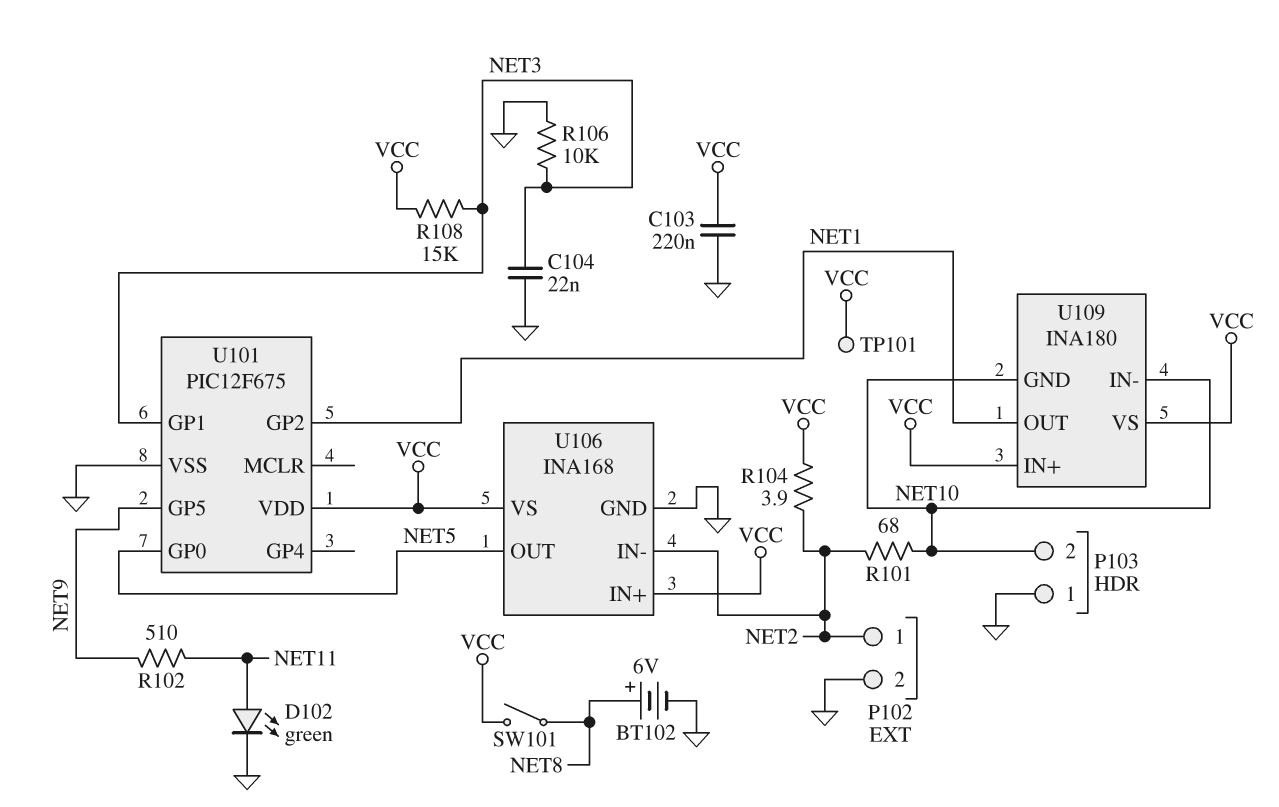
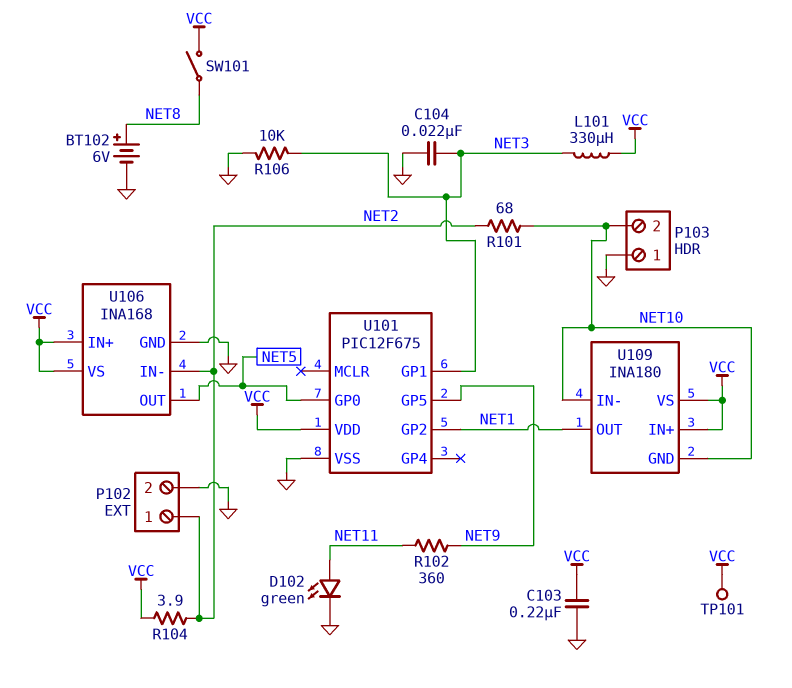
L101: none -> 330uH (NET3, VCC)
R102: 510 (NET9, NET11) -> 360 (NET9, NET11)
R108: 15k (NET3, VCC) -> none

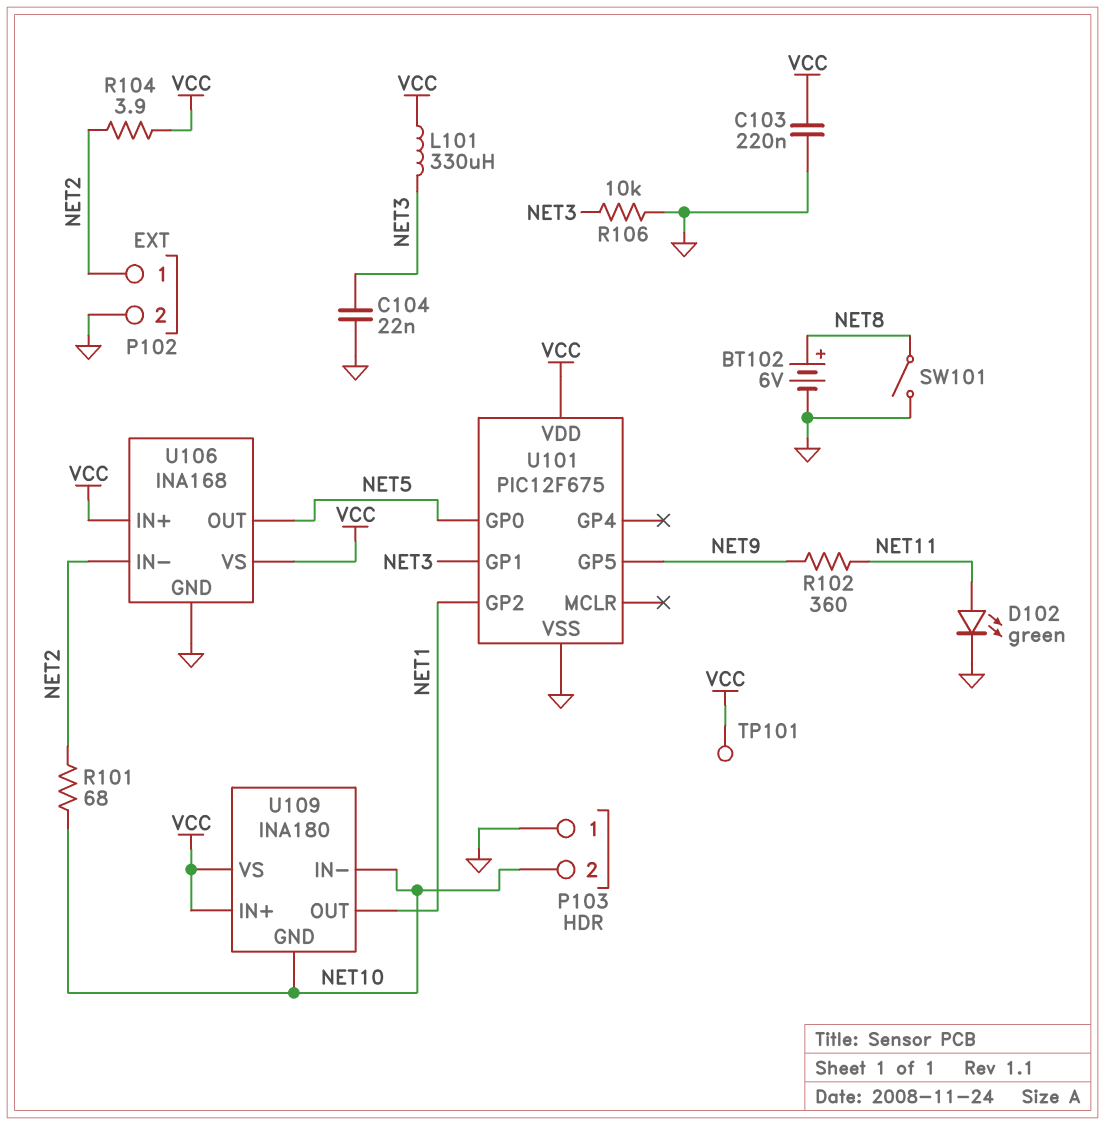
SW101: switch (NET8, VCC) -> switch (GND, NET8)

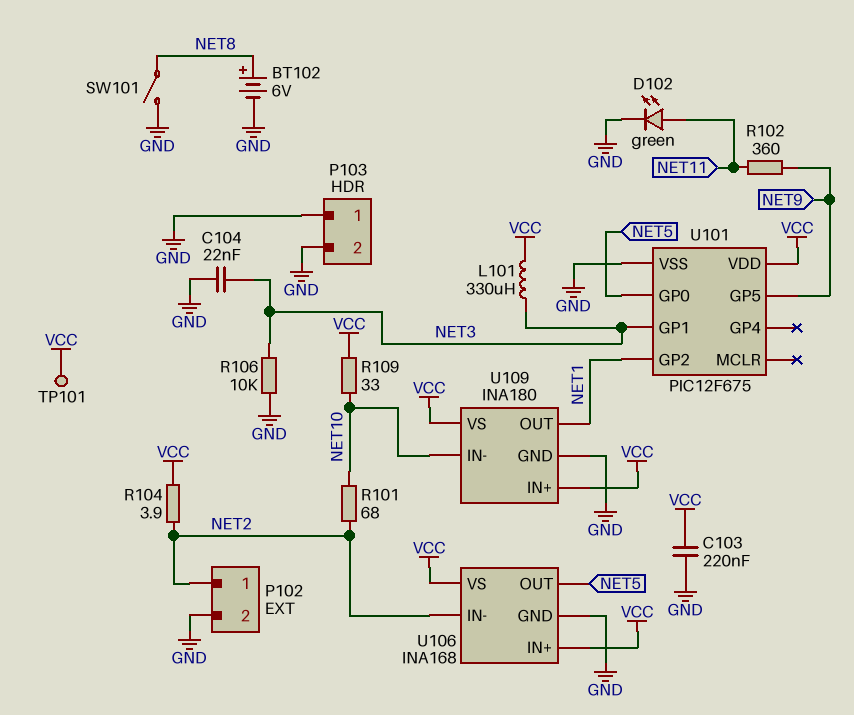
P103 pin 2: NET10 -> GND
R109: none -> 33 (NET10, VCC)
U109 pin GND: NET10 -> GND

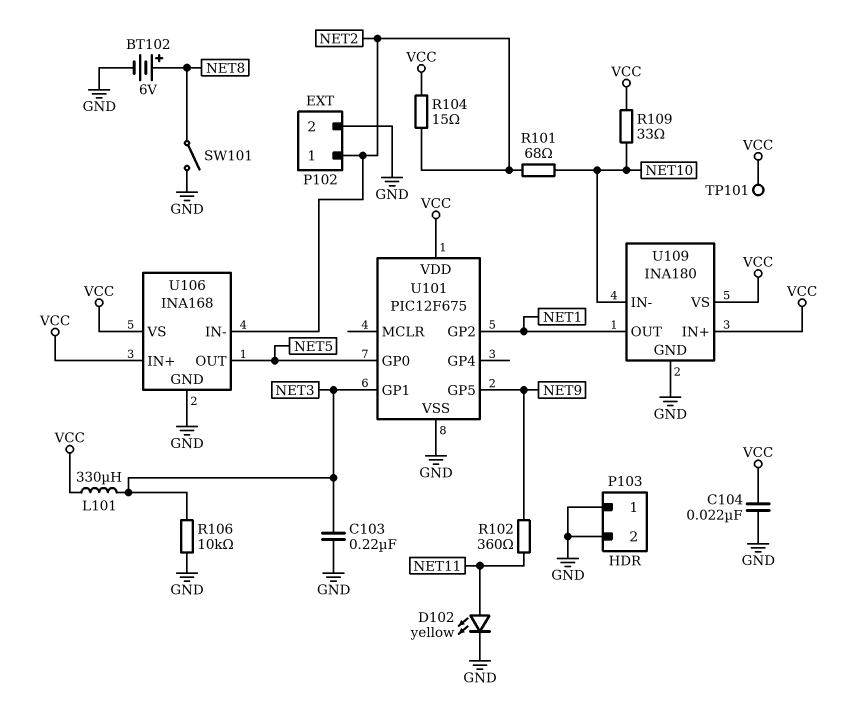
C103: 220nF (GND, VCC) -> 220nF (GND, NET3)
C104: 22nF (GND, NET3) -> 22nF (GND, VCC)
D102: LED green (A NET11, K GND) -> LED yellow (A NET11, K GND)
R104: 3.9 (NET2, VCC) -> 15 (NET2, VCC)

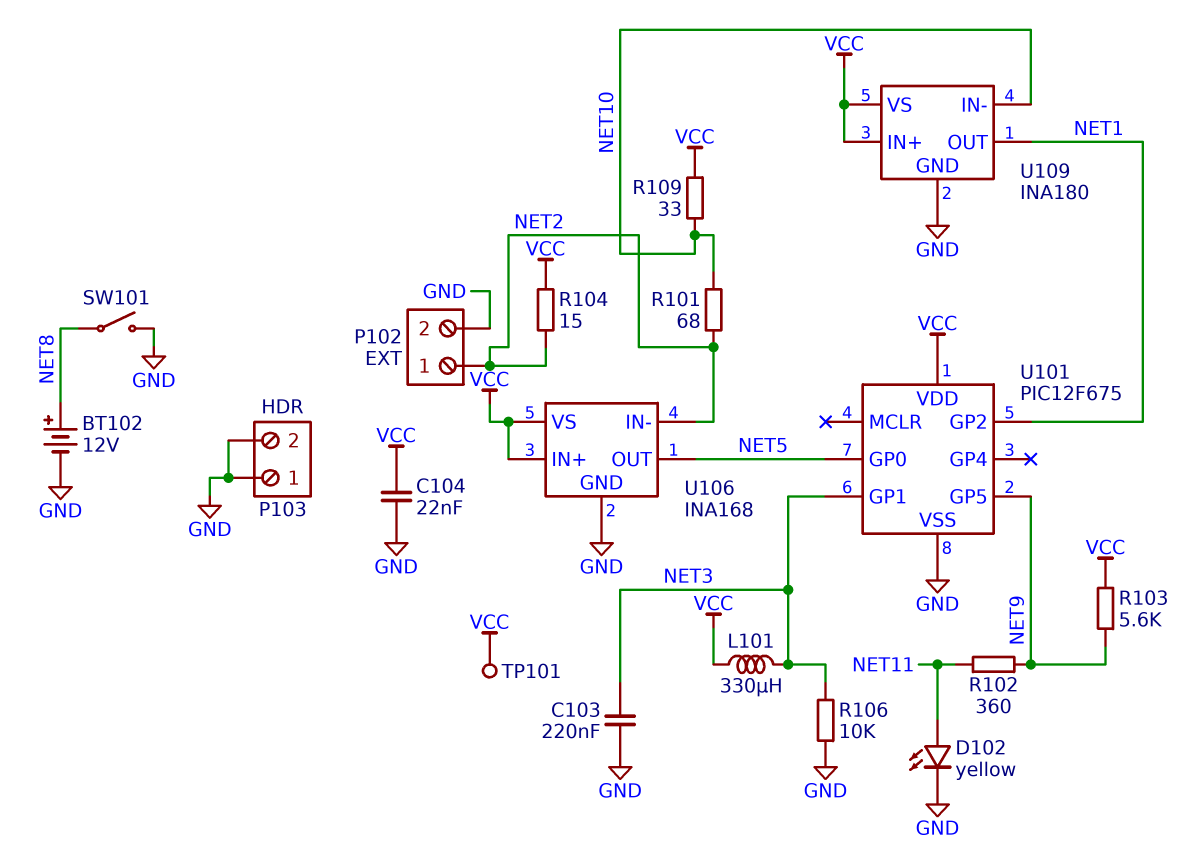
BT102: 6V (plus NET8, minus GND) -> 12V (plus NET8, minus GND)
R103: none -> 5.6k (NET9, VCC)

